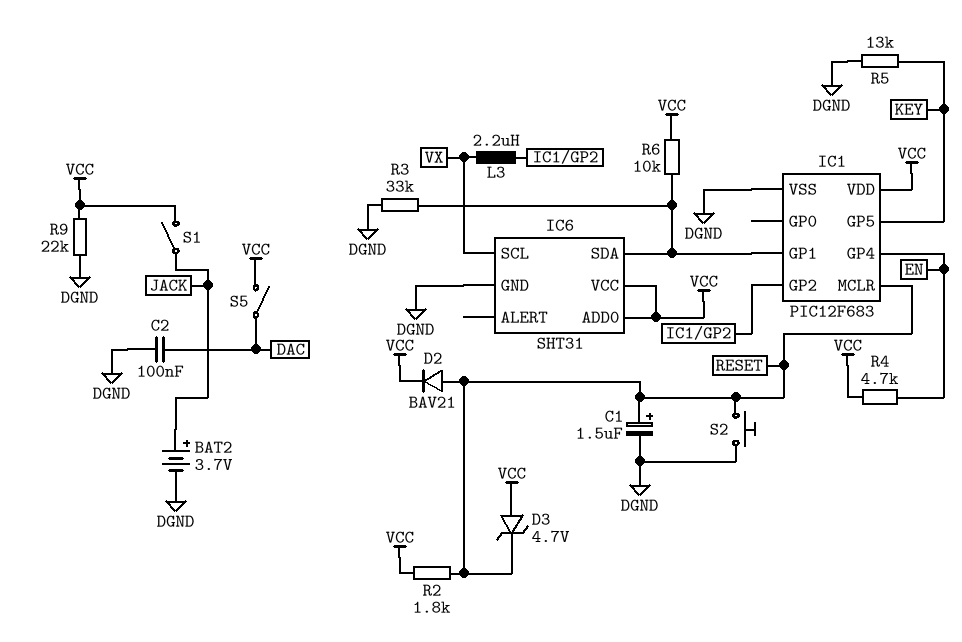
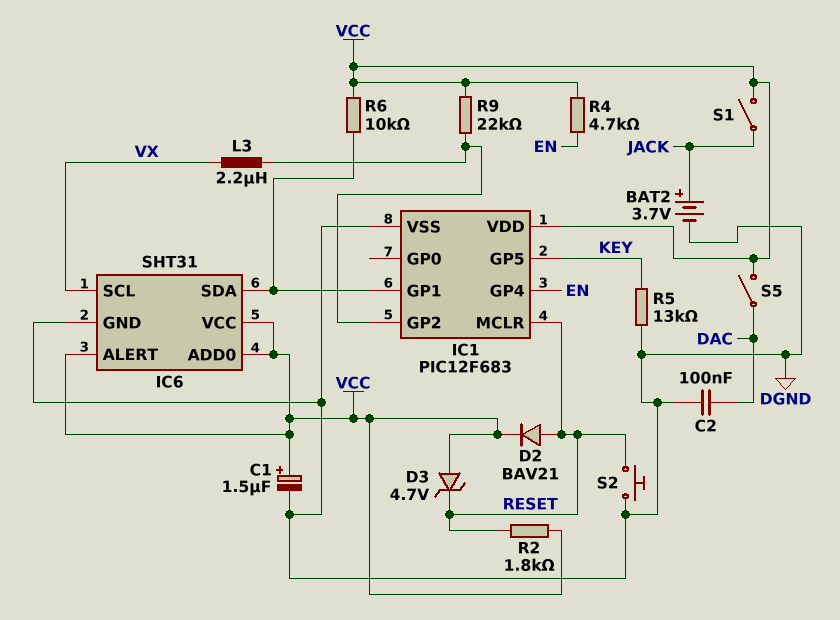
C1: 1.5uF (plus RESET, minus DGND) -> 1.5uF (plus VCC, minus DGND)
IC6 pin ALERT: none -> VCC
R3: 33k (DGND, IC1/GP1) -> none
R9: 22k (DGND, VCC) -> 22k (IC1/GP2, VCC)

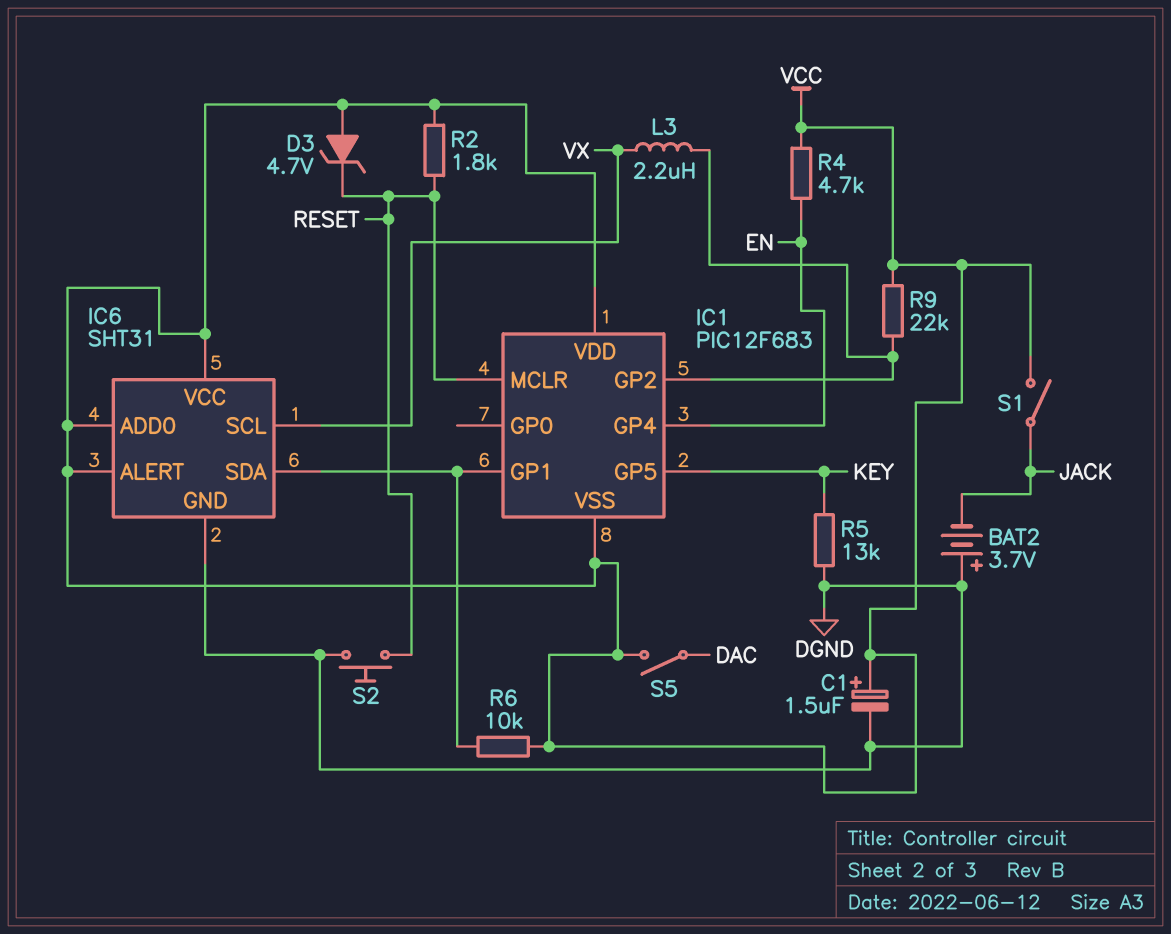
BAT2: 3.7V (plus JACK, minus DGND) -> 3.7V (plus DGND, minus JACK)
C2: 100nF (DAC, DGND) -> none
D2: diode BAV21 (A RESET, K VCC) -> none
IC1 pin VSS: DGND -> VCC

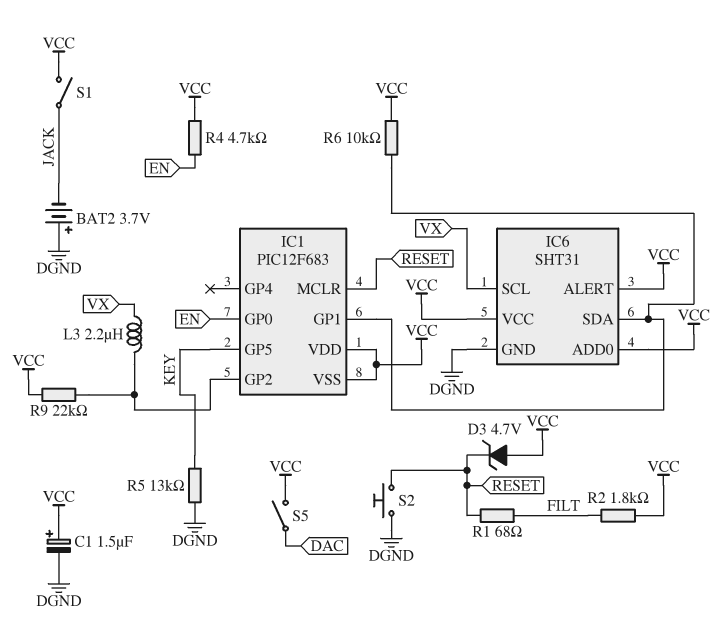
IC1 pin GP0: none -> EN
IC1 pin GP4: EN -> none
R1: none -> 68 (FILT, RESET)
R2: 1.8k (RESET, VCC) -> 1.8k (FILT, VCC)

